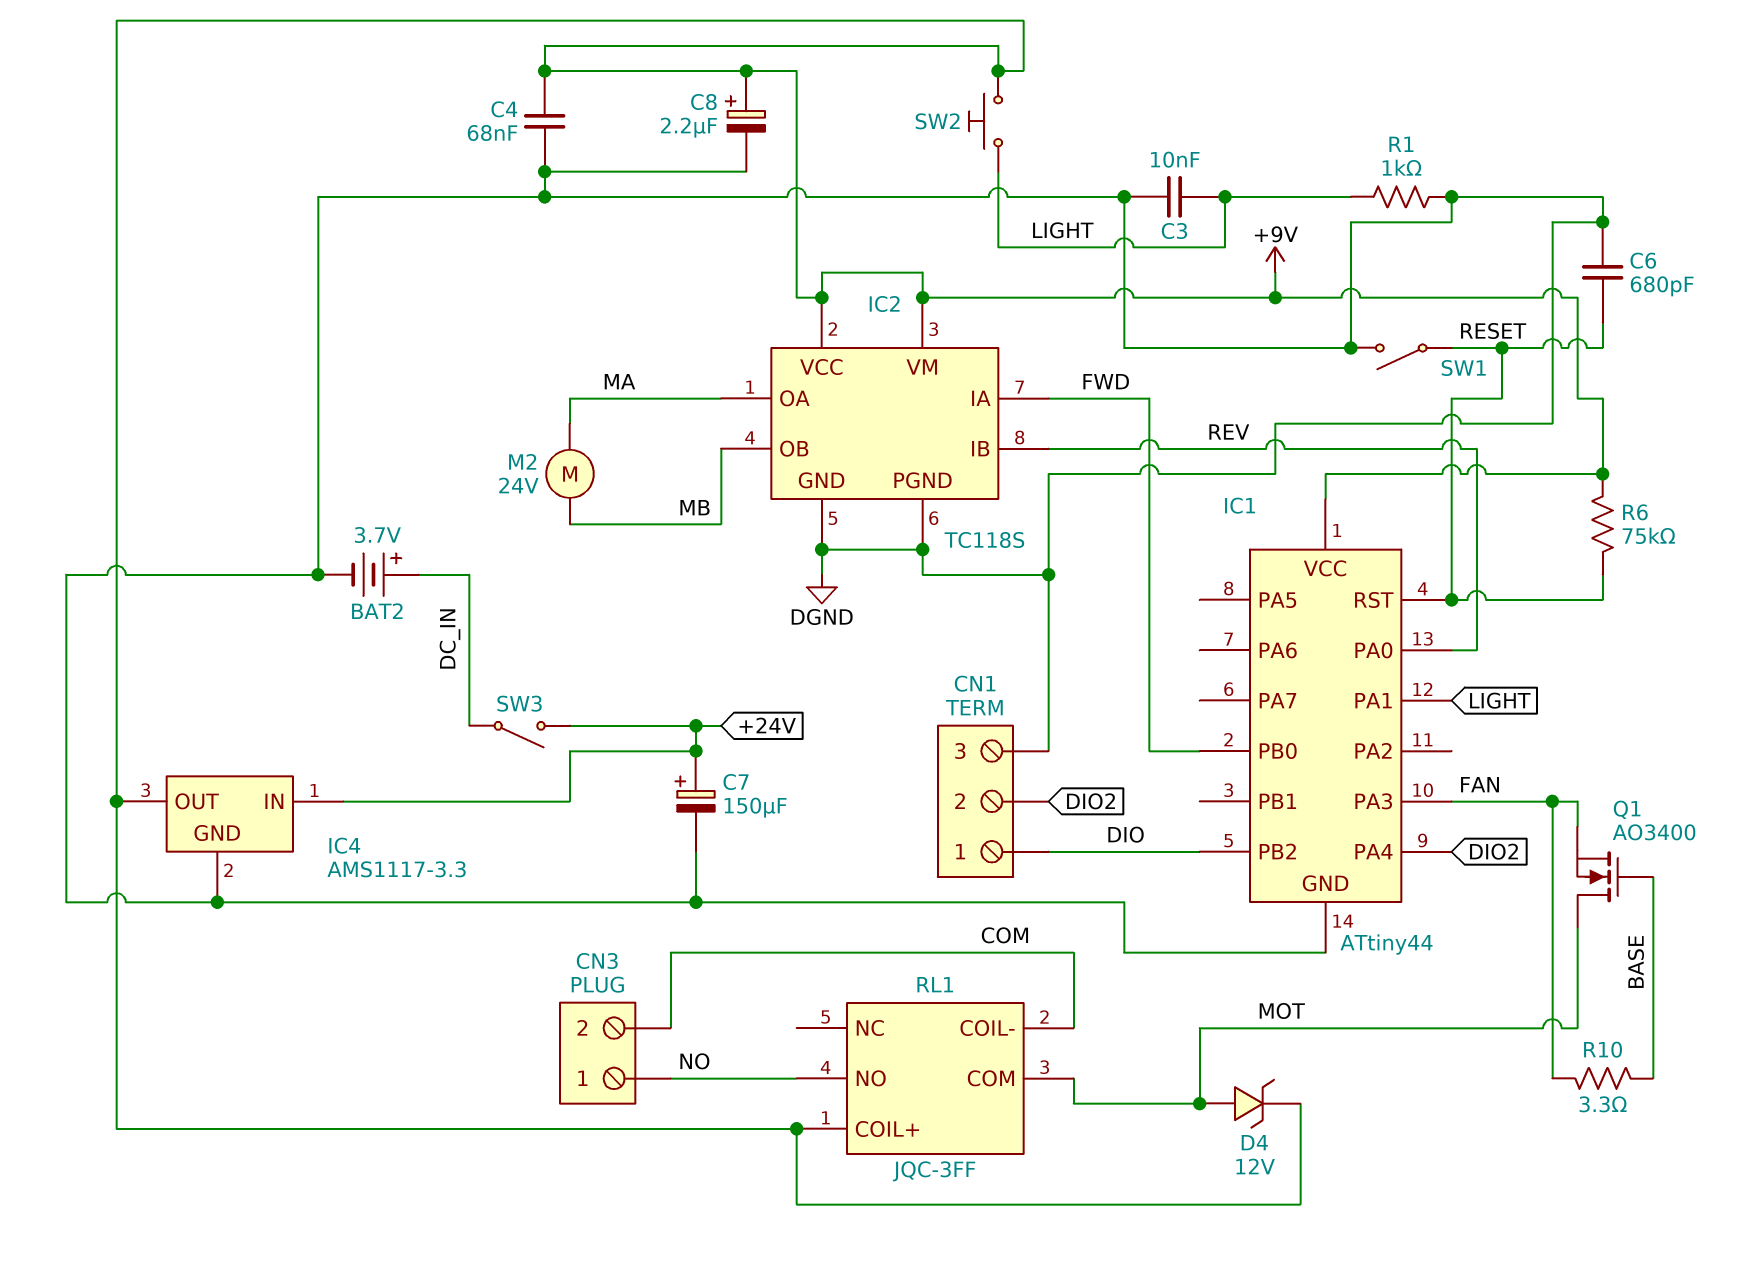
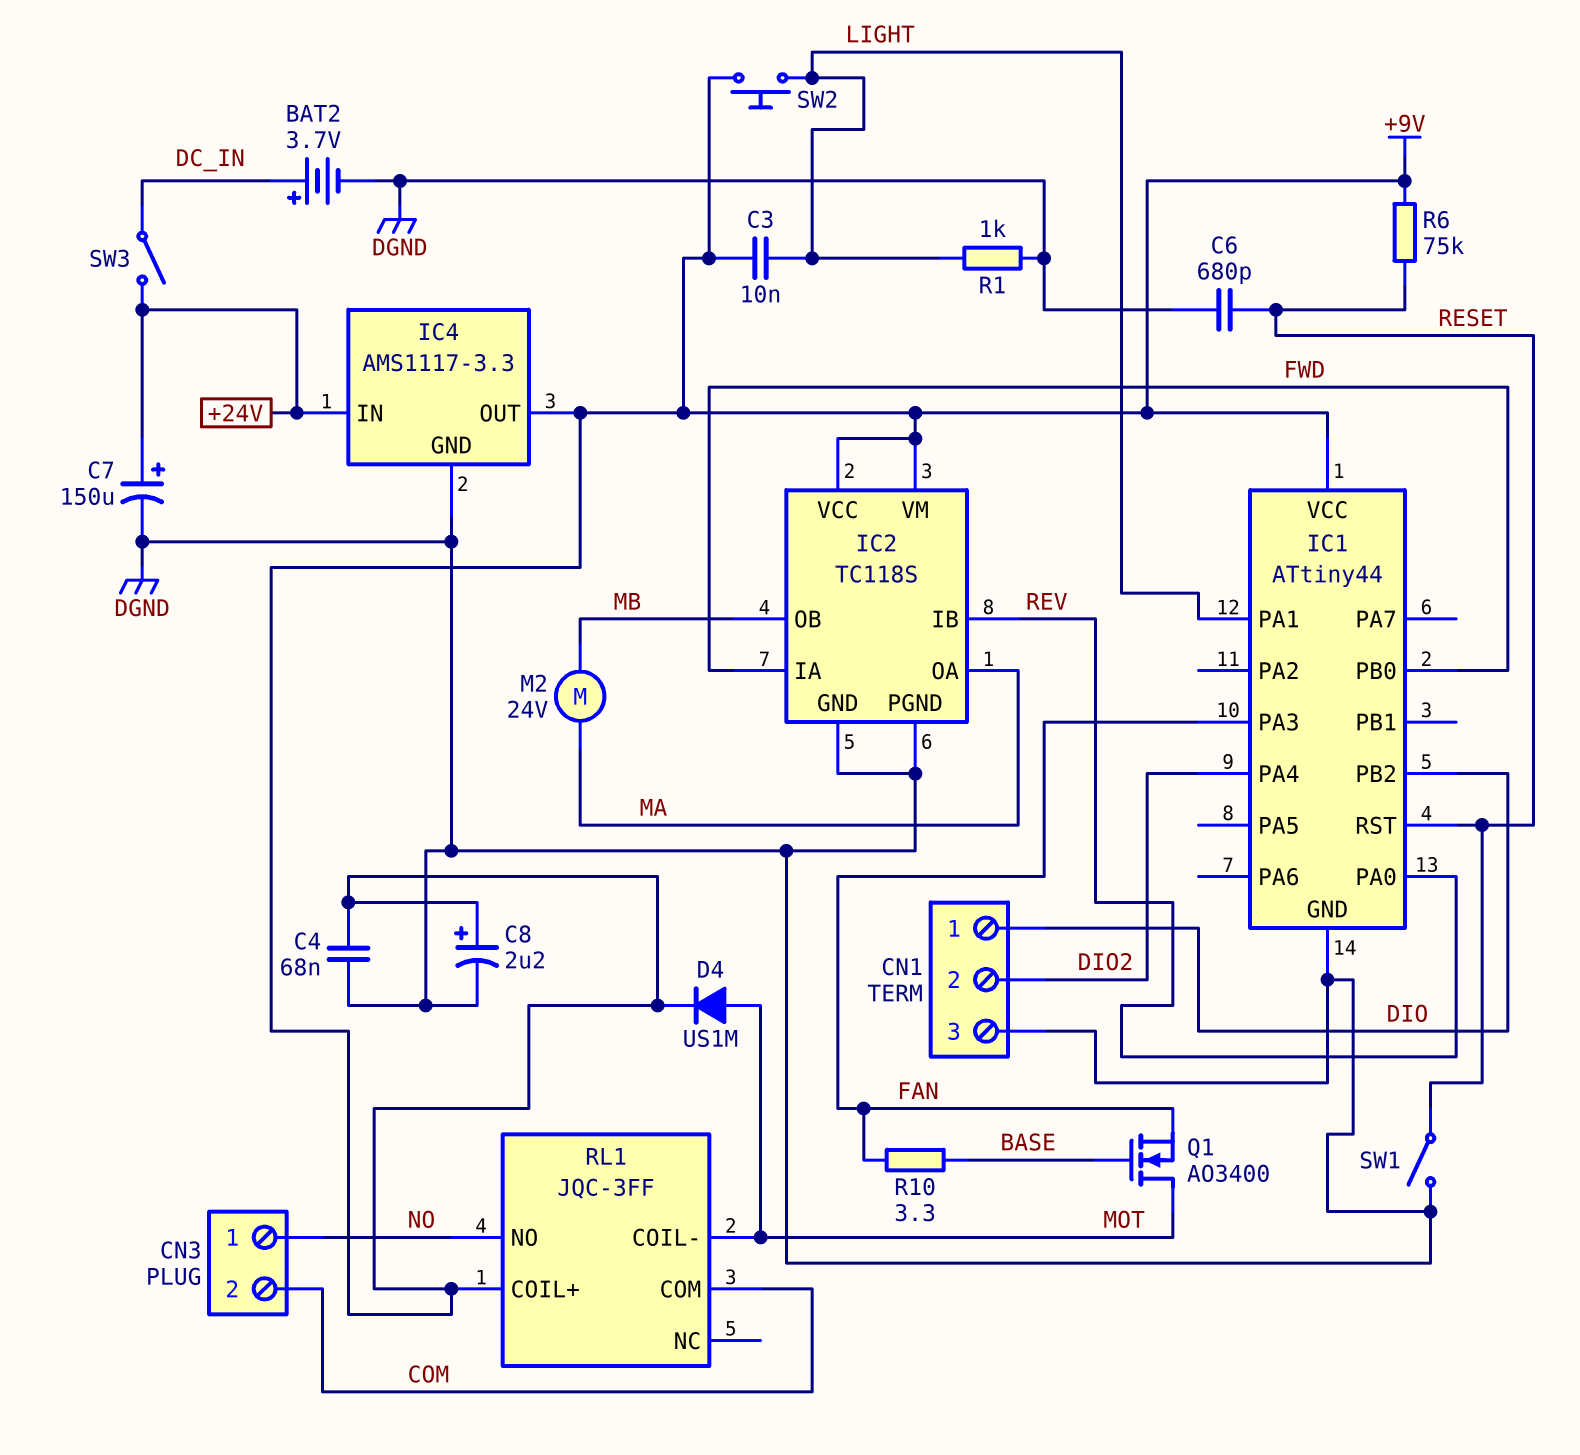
C3: 10nF (DGND, LIGHT) -> 10nF (+9V, LIGHT)
D4: zener 12V (A MOT, K +9V) -> diode US1M (A MOT, K +9V)
RL1 pin COIL-: COM -> MOT
RL1 pin COM: MOT -> COM

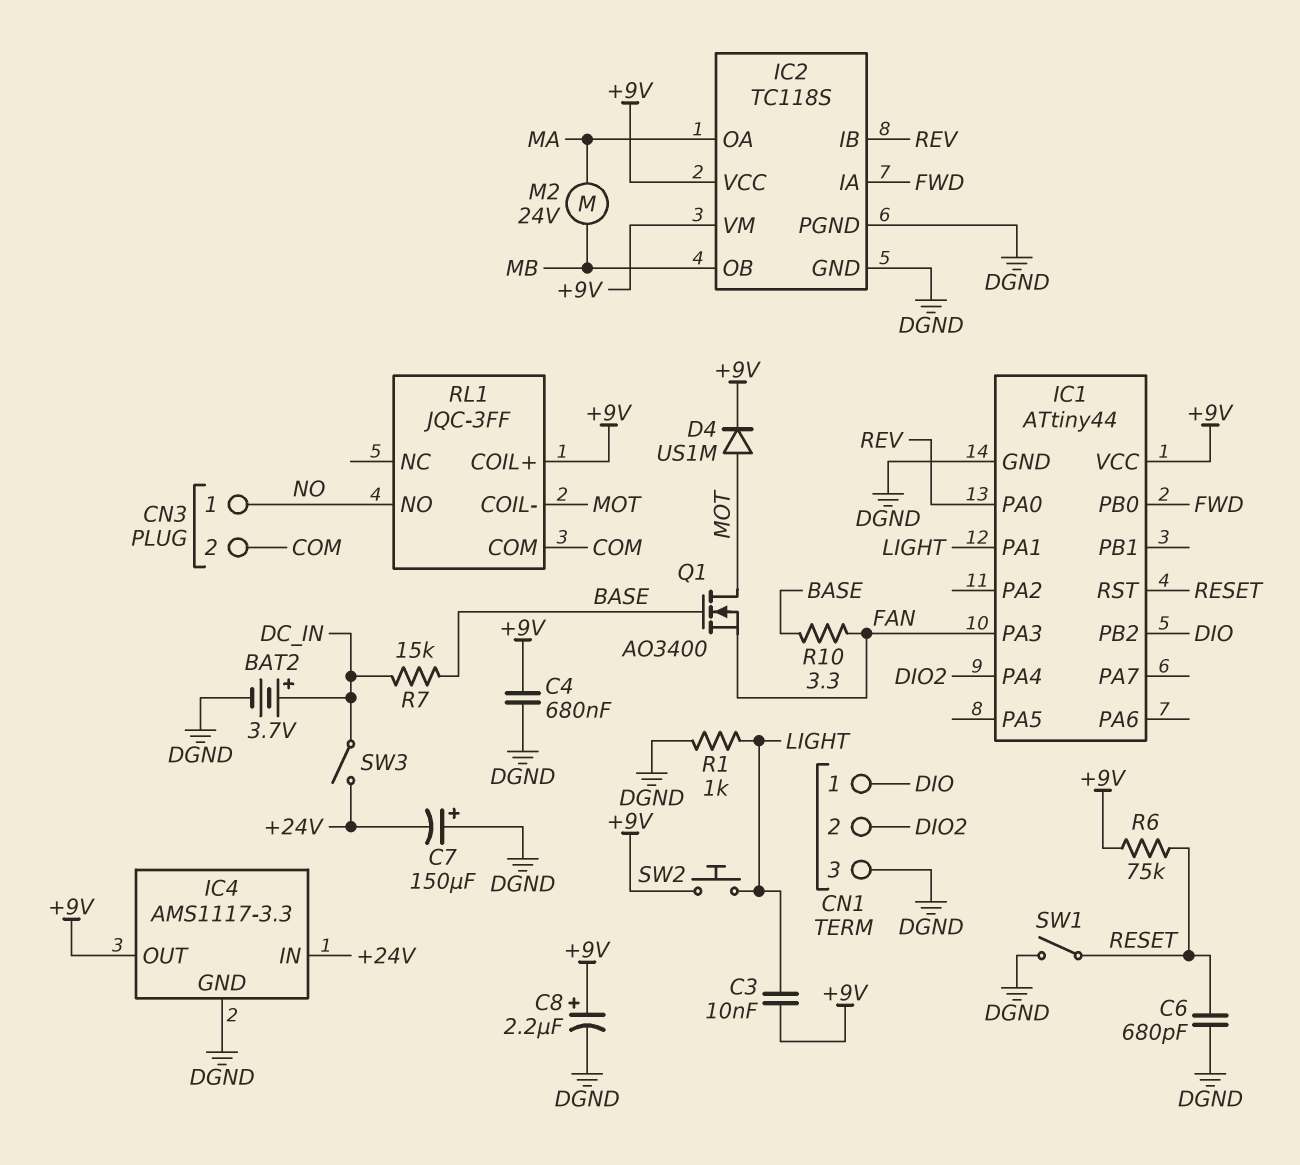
C4: 68nF (+9V, DGND) -> 680nF (+9V, DGND)
C7: 150uF (plus +24V, minus DGND) -> 150uF (plus DGND, minus +24V)
R7: none -> 15k (BASE, DC_IN)

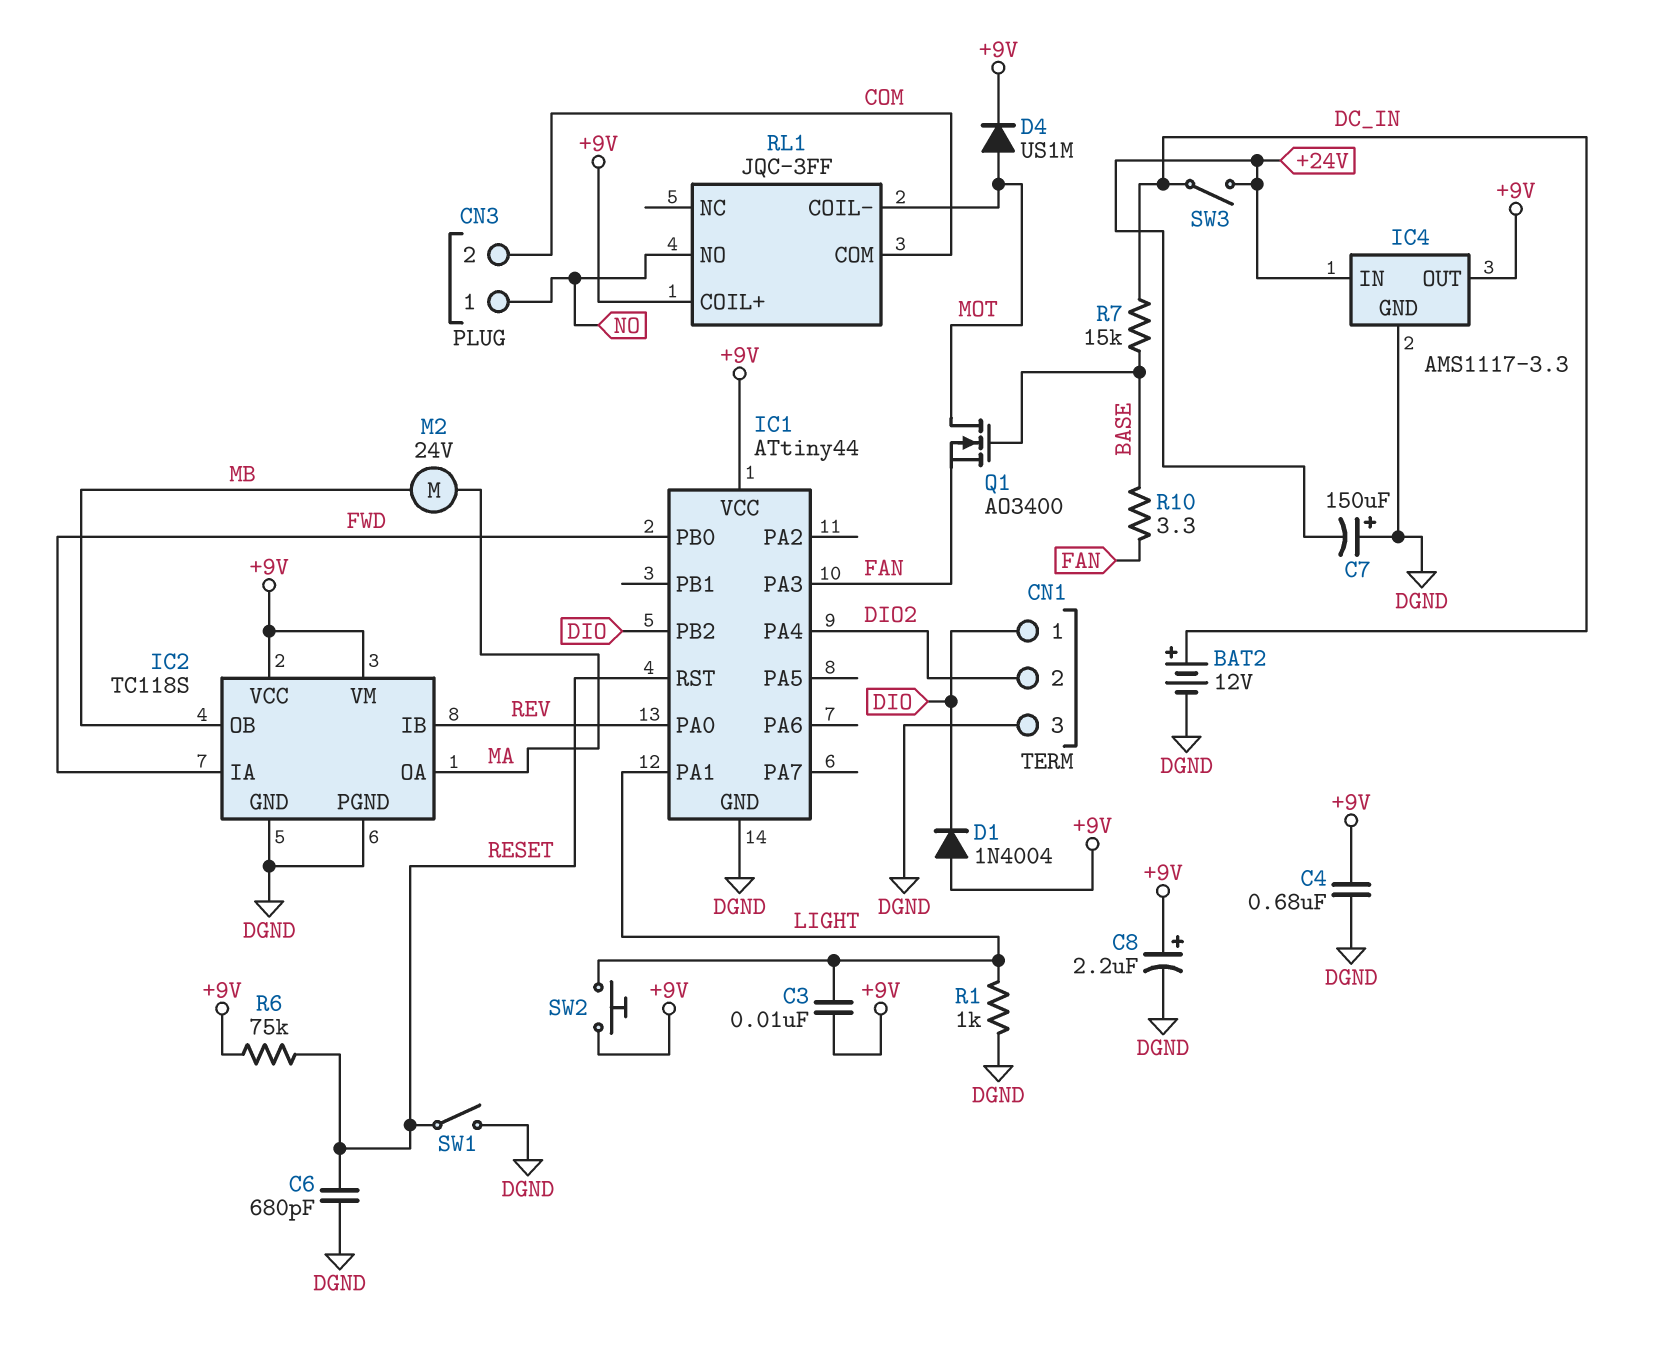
BAT2: 3.7V (plus DC_IN, minus DGND) -> 12V (plus DC_IN, minus DGND)
D1: none -> diode 1N4004 (A +9V, K DIO)

